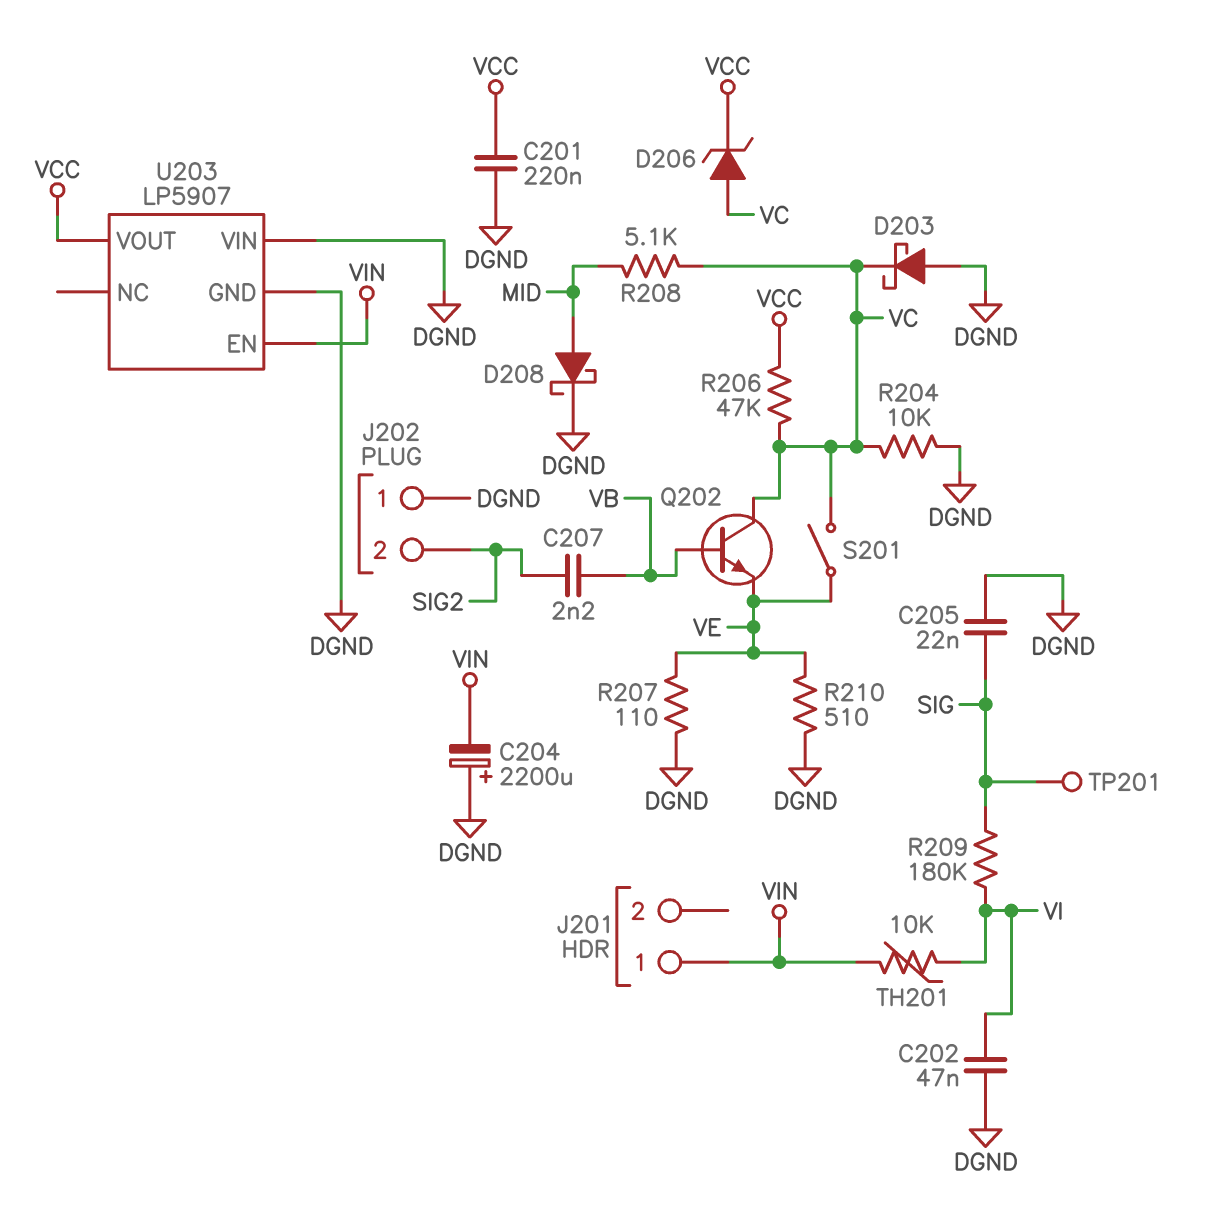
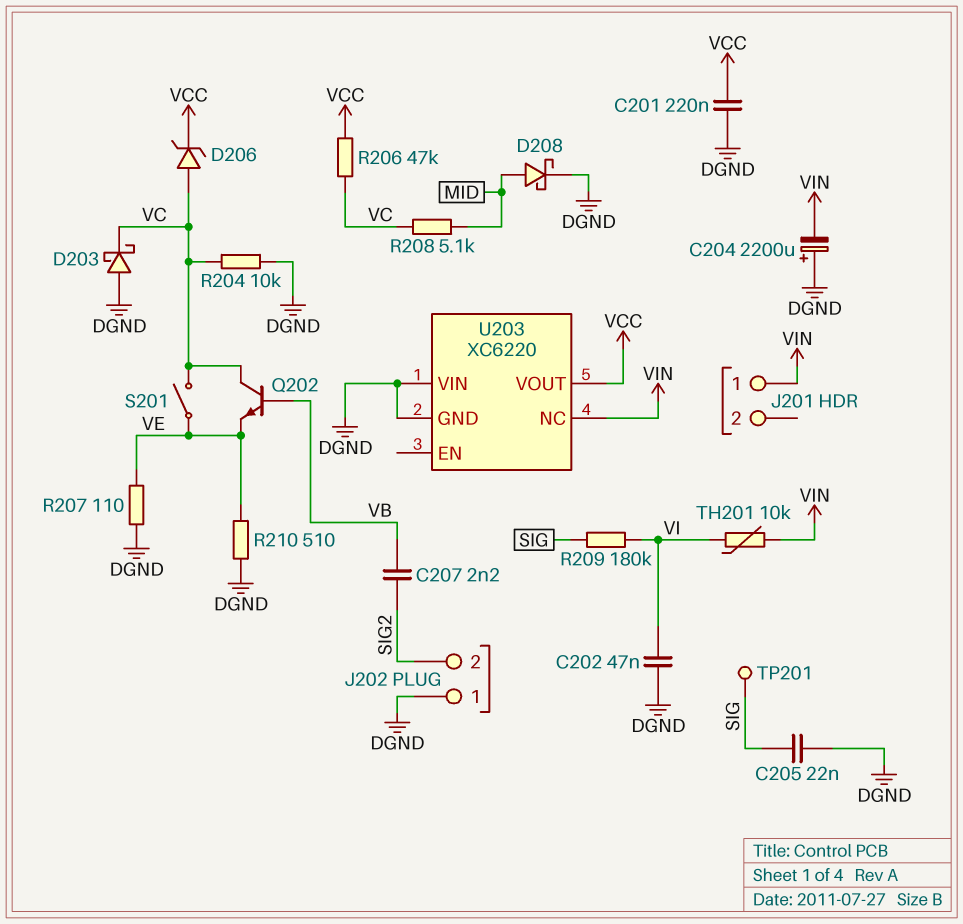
U203: LP5907 -> XC6220
U203 pin EN: VIN -> none
U203 pin NC: none -> VIN

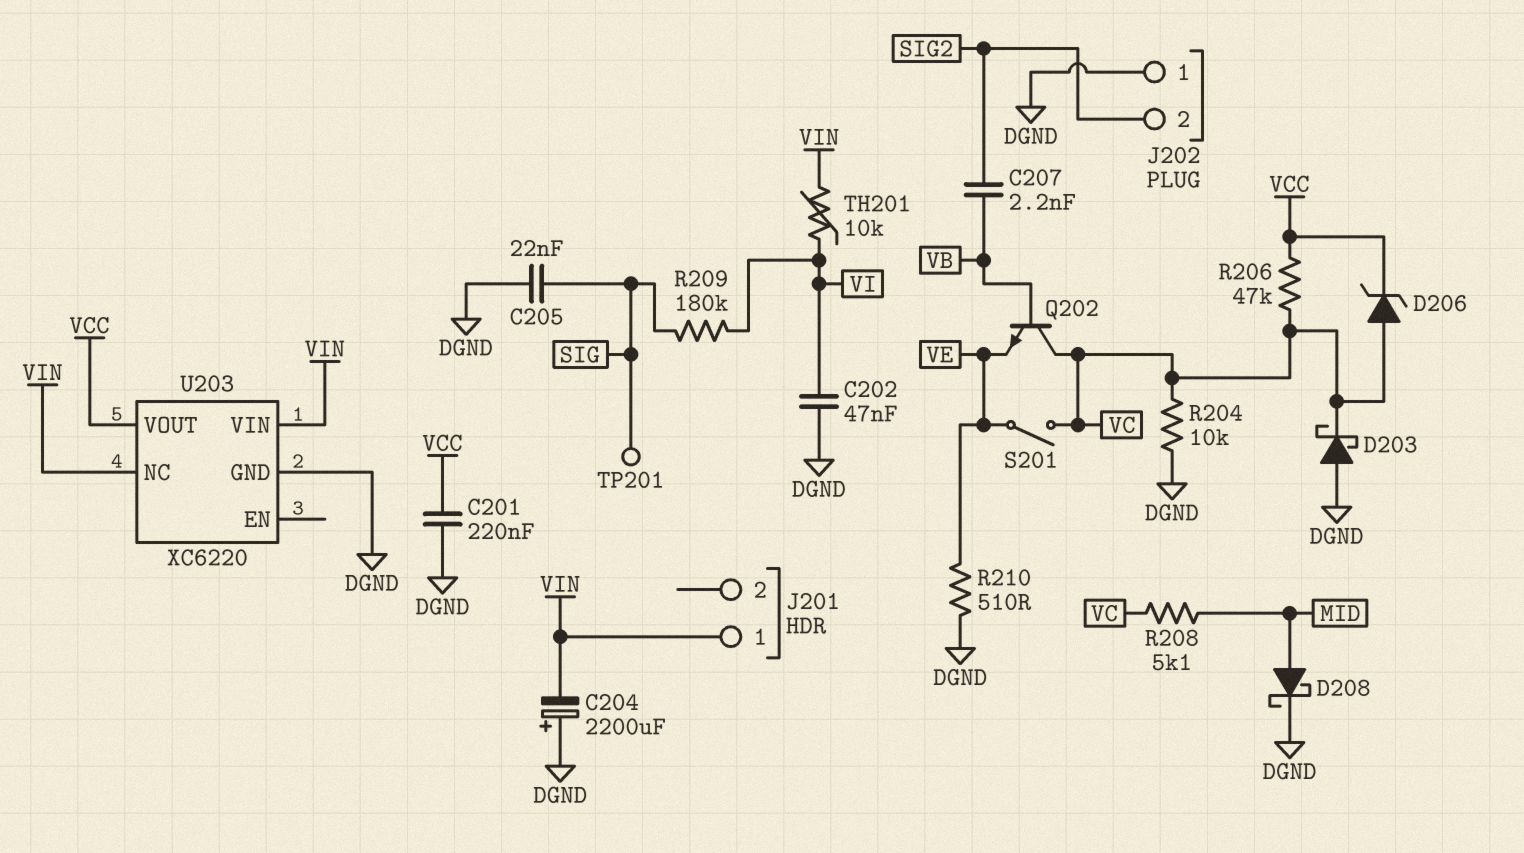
R207: 110 (DGND, VE) -> none
U203 pin VIN: DGND -> VIN

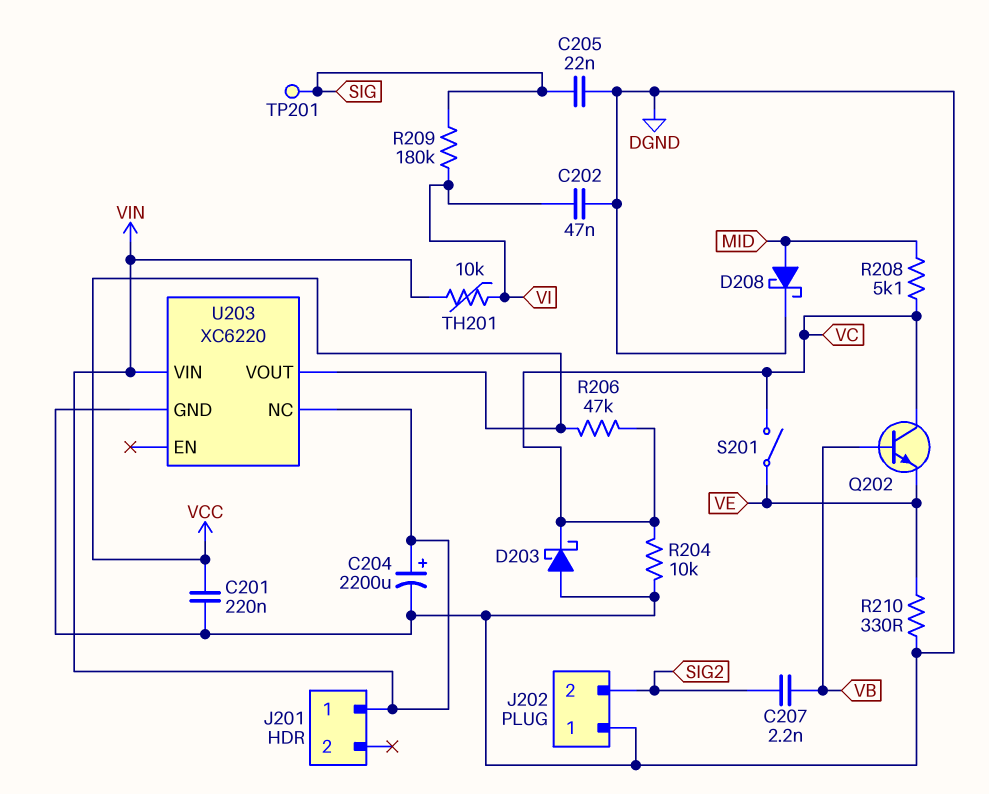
C204: 2200uF (plus DGND, minus VIN) -> 2200uF (plus VIN, minus DGND)
D206: zener (A VC, K VCC) -> none
R210: 510 (DGND, VE) -> 330 (DGND, VE)

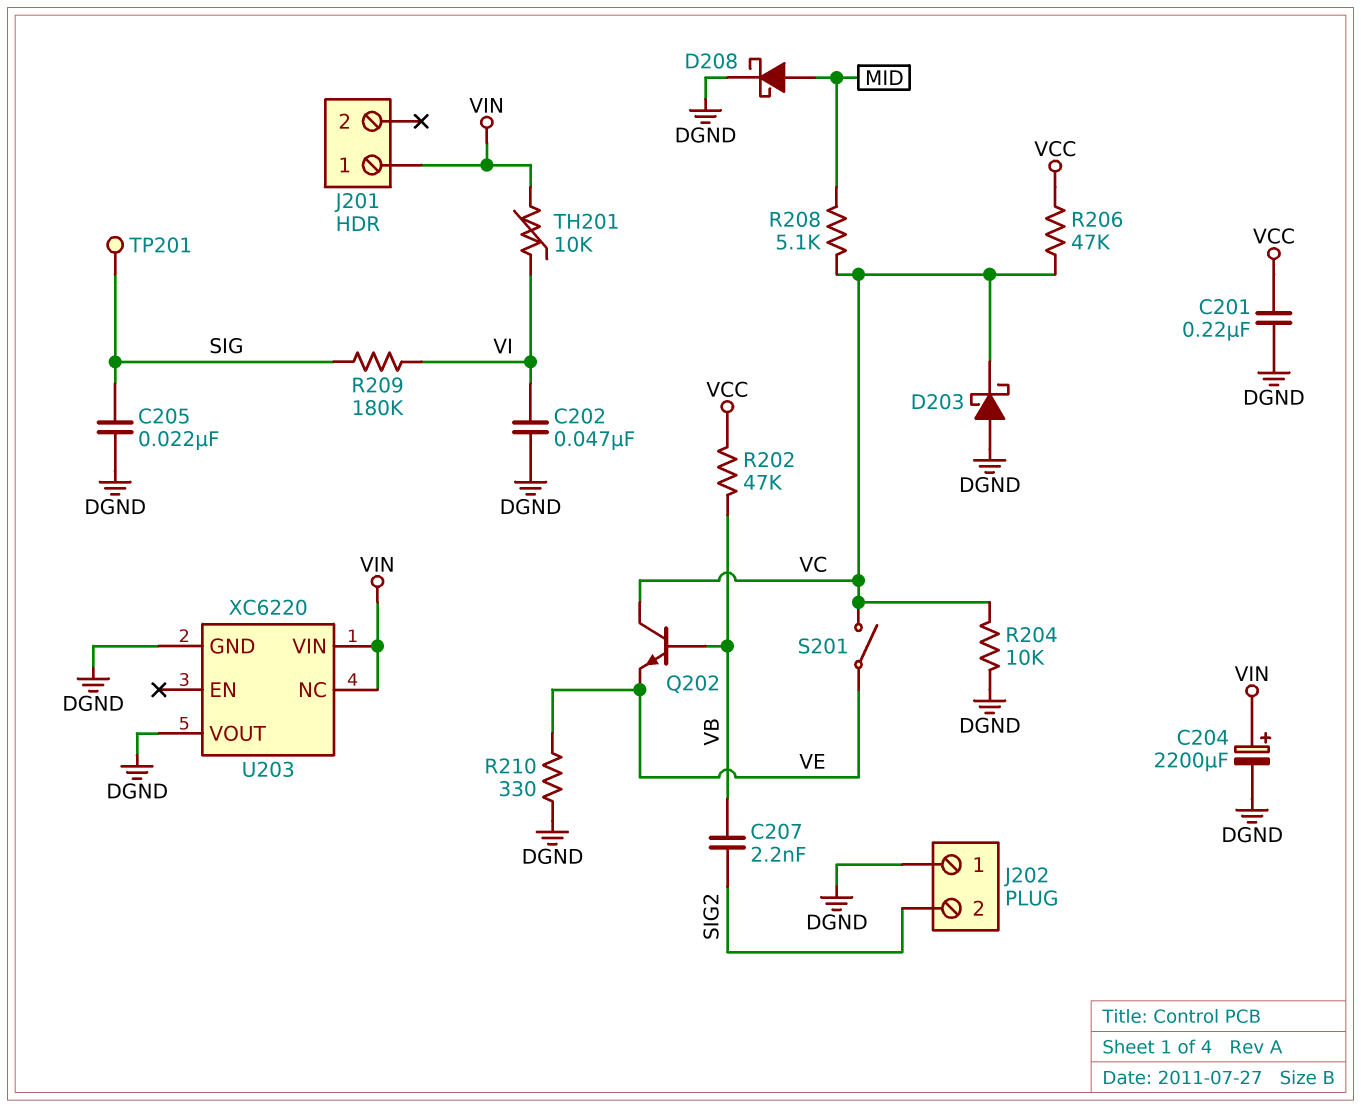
R202: none -> 47k (VB, VCC)
U203 pin VOUT: VCC -> DGND

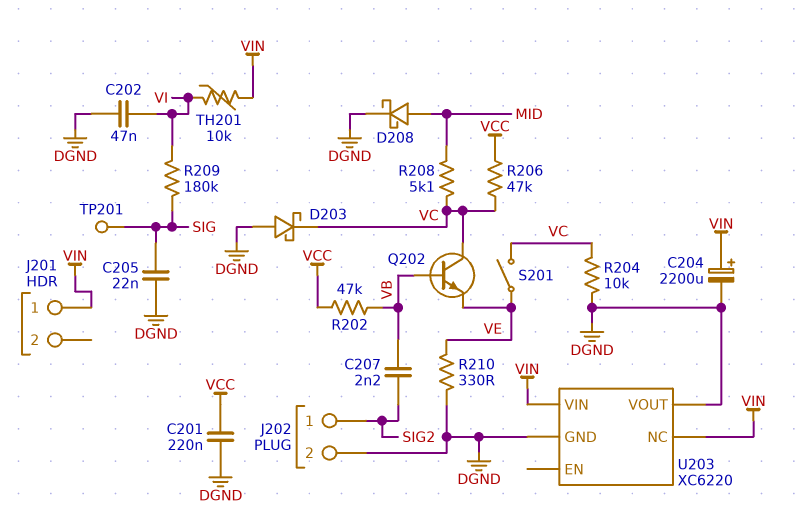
J202 pin 1: DGND -> SIG2
J202 pin 2: SIG2 -> DGND

